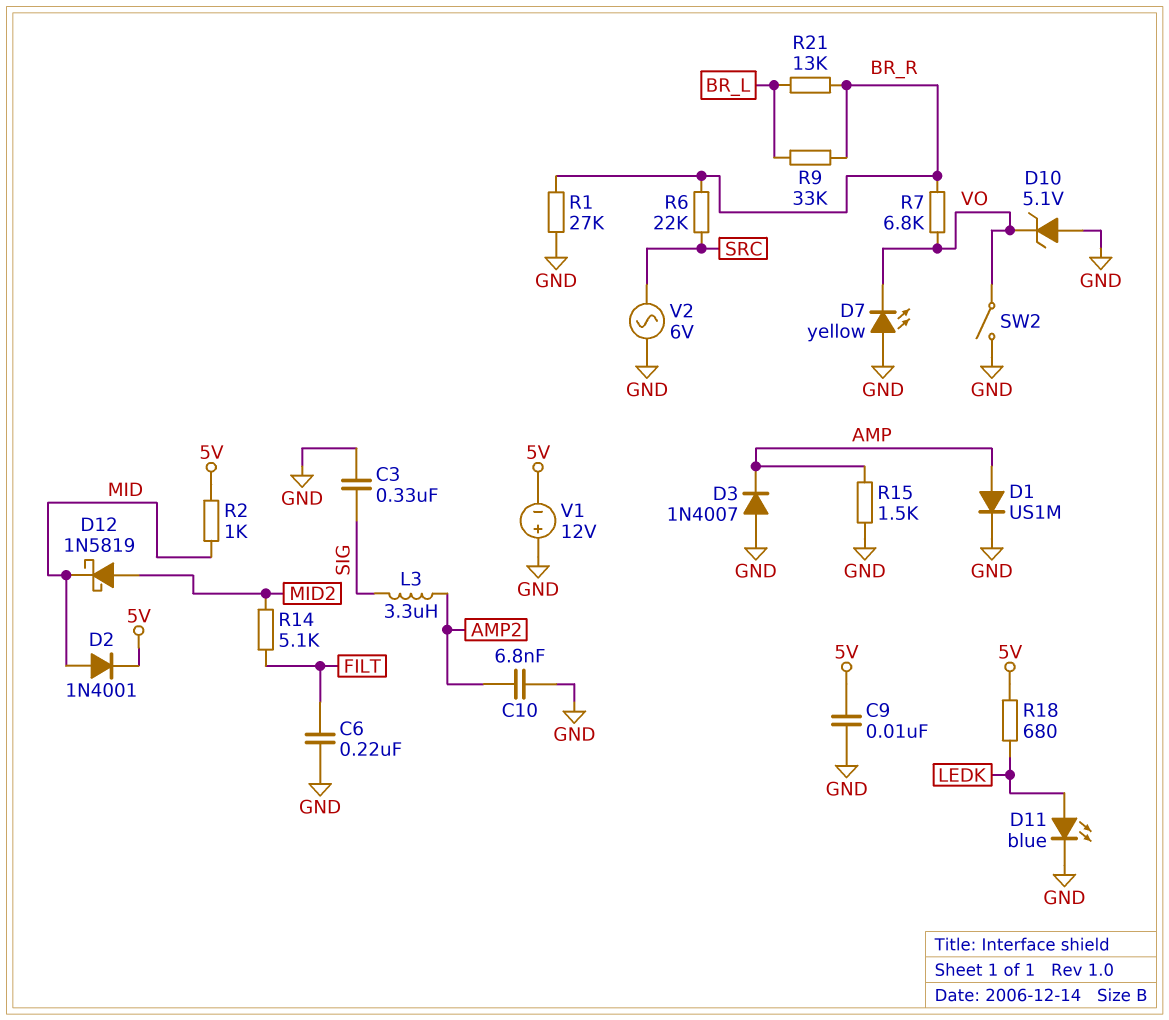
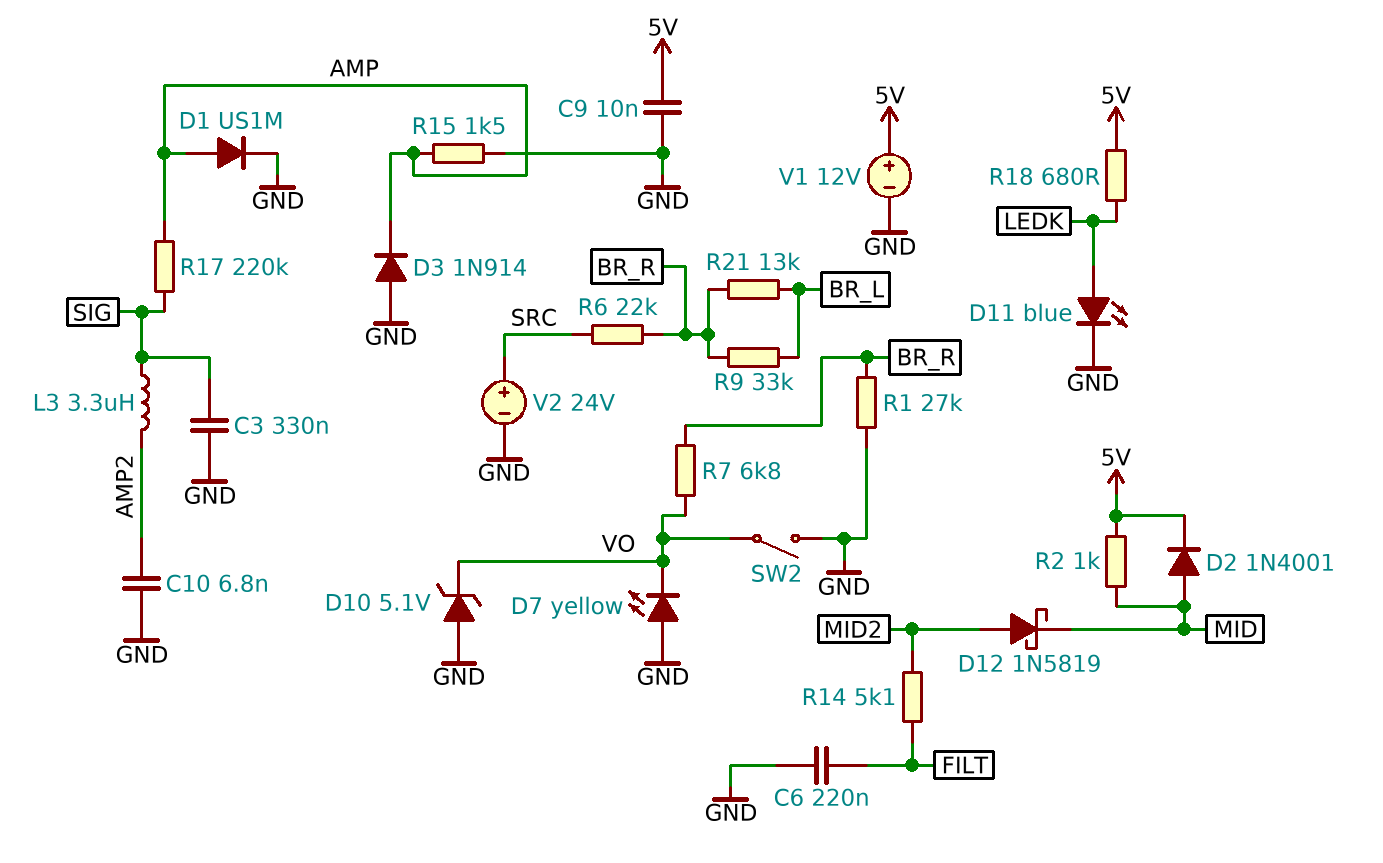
D3: diode 1N4007 (A GND, K AMP) -> diode 1N914 (A GND, K AMP)
R17: none -> 220k (AMP, SIG)
V1: 12V (plus GND, minus 5V) -> 12V (plus 5V, minus GND)
V2: AC 6V (GND, SRC) -> 24V (plus SRC, minus GND)

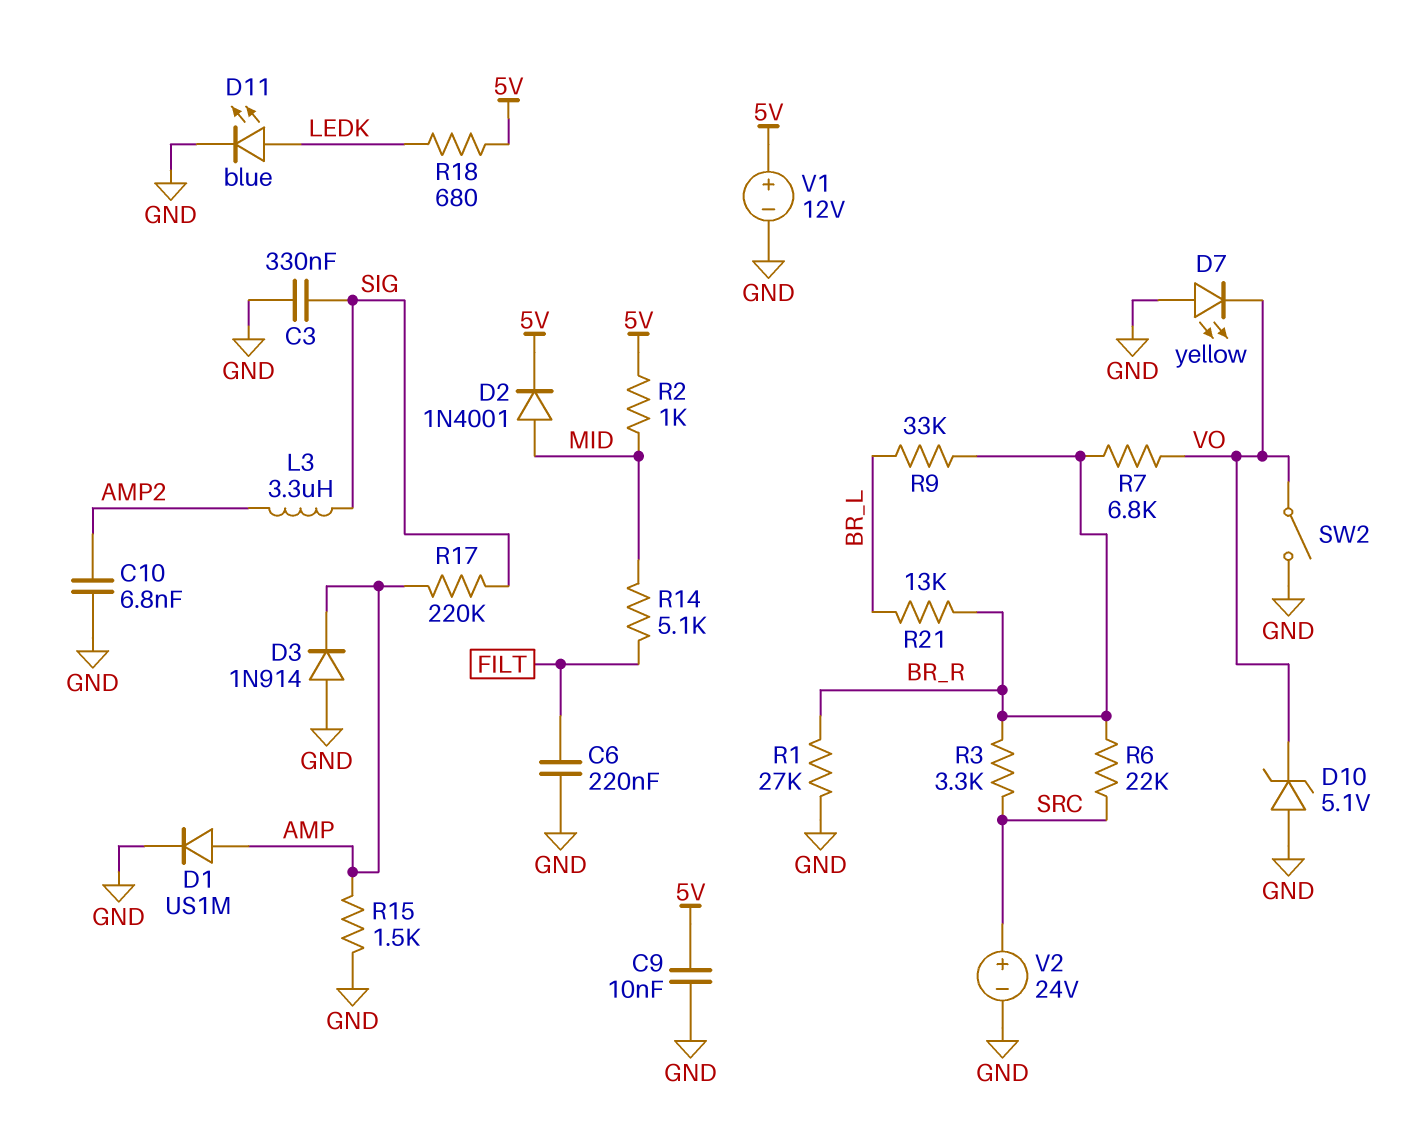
D12: schottky 1N5819 (A MID2, K MID) -> none
R3: none -> 3.3k (BR_R, SRC)
R14: 5.1k (FILT, MID2) -> 5.1k (FILT, MID)

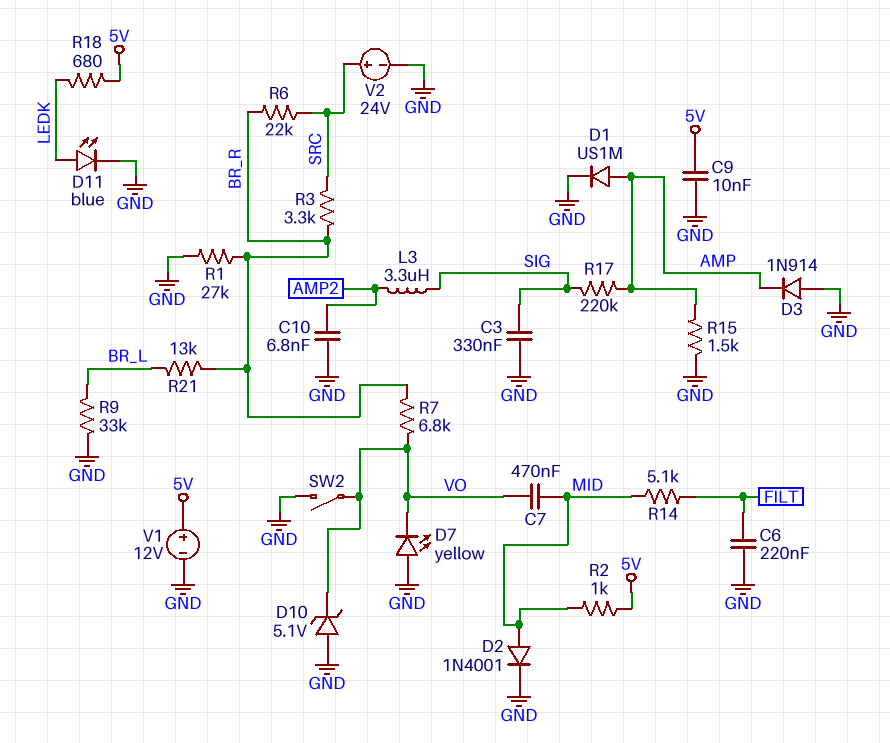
C7: none -> 470nF (MID, VO)
D2: diode 1N4001 (A MID, K 5V) -> diode 1N4001 (A MID, K GND)
R9: 33k (BR_L, BR_R) -> 33k (BR_L, GND)

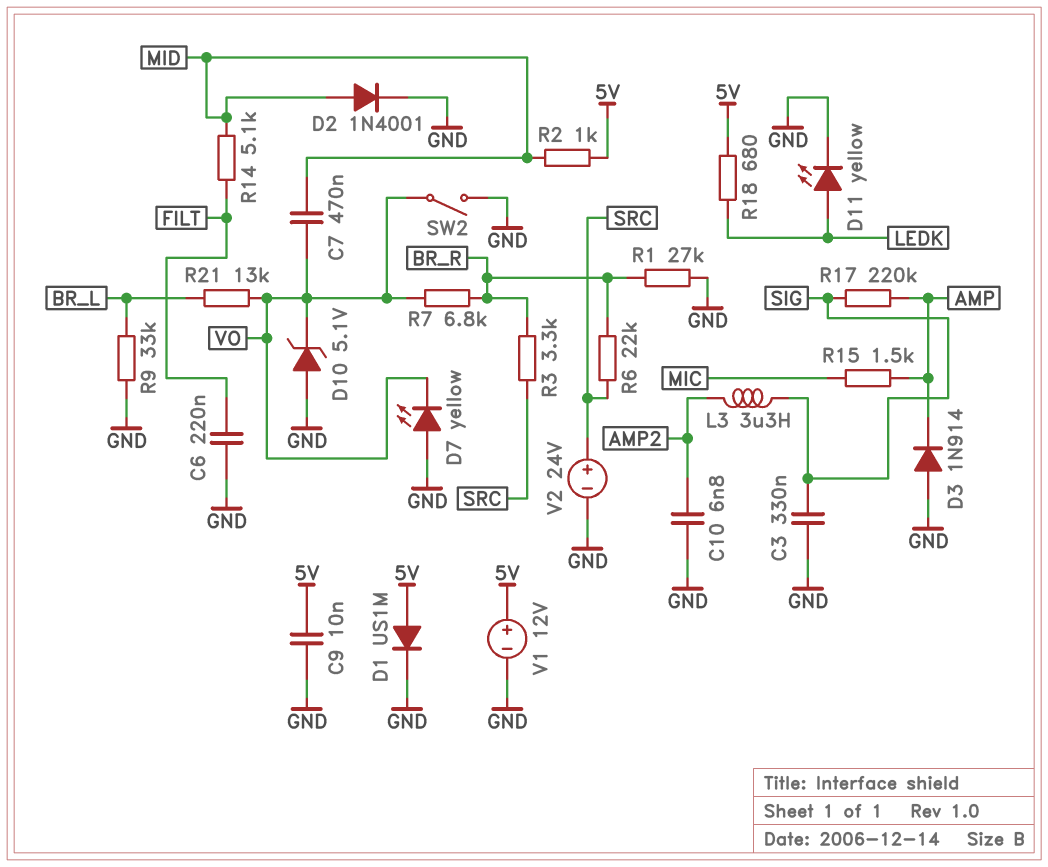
D1: diode US1M (A AMP, K GND) -> diode US1M (A 5V, K GND)
D11: LED blue (A LEDK, K GND) -> LED yellow (A LEDK, K GND)
R15: 1.5k (AMP, GND) -> 1.5k (AMP, MIC)
R21: 13k (BR_L, BR_R) -> 13k (BR_L, VO)

